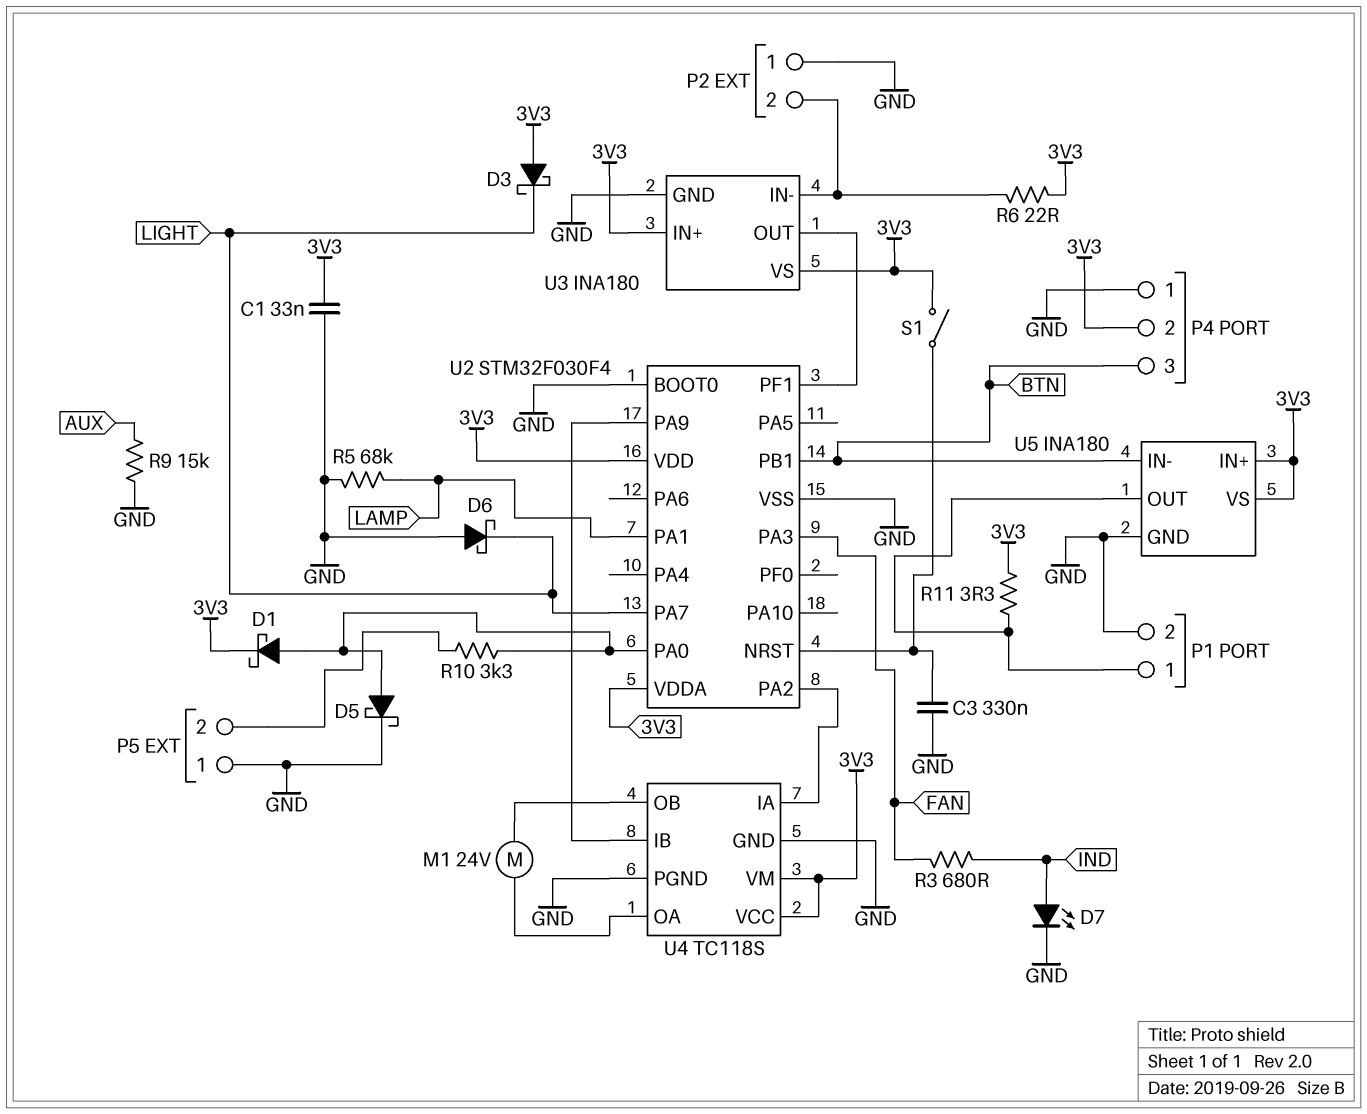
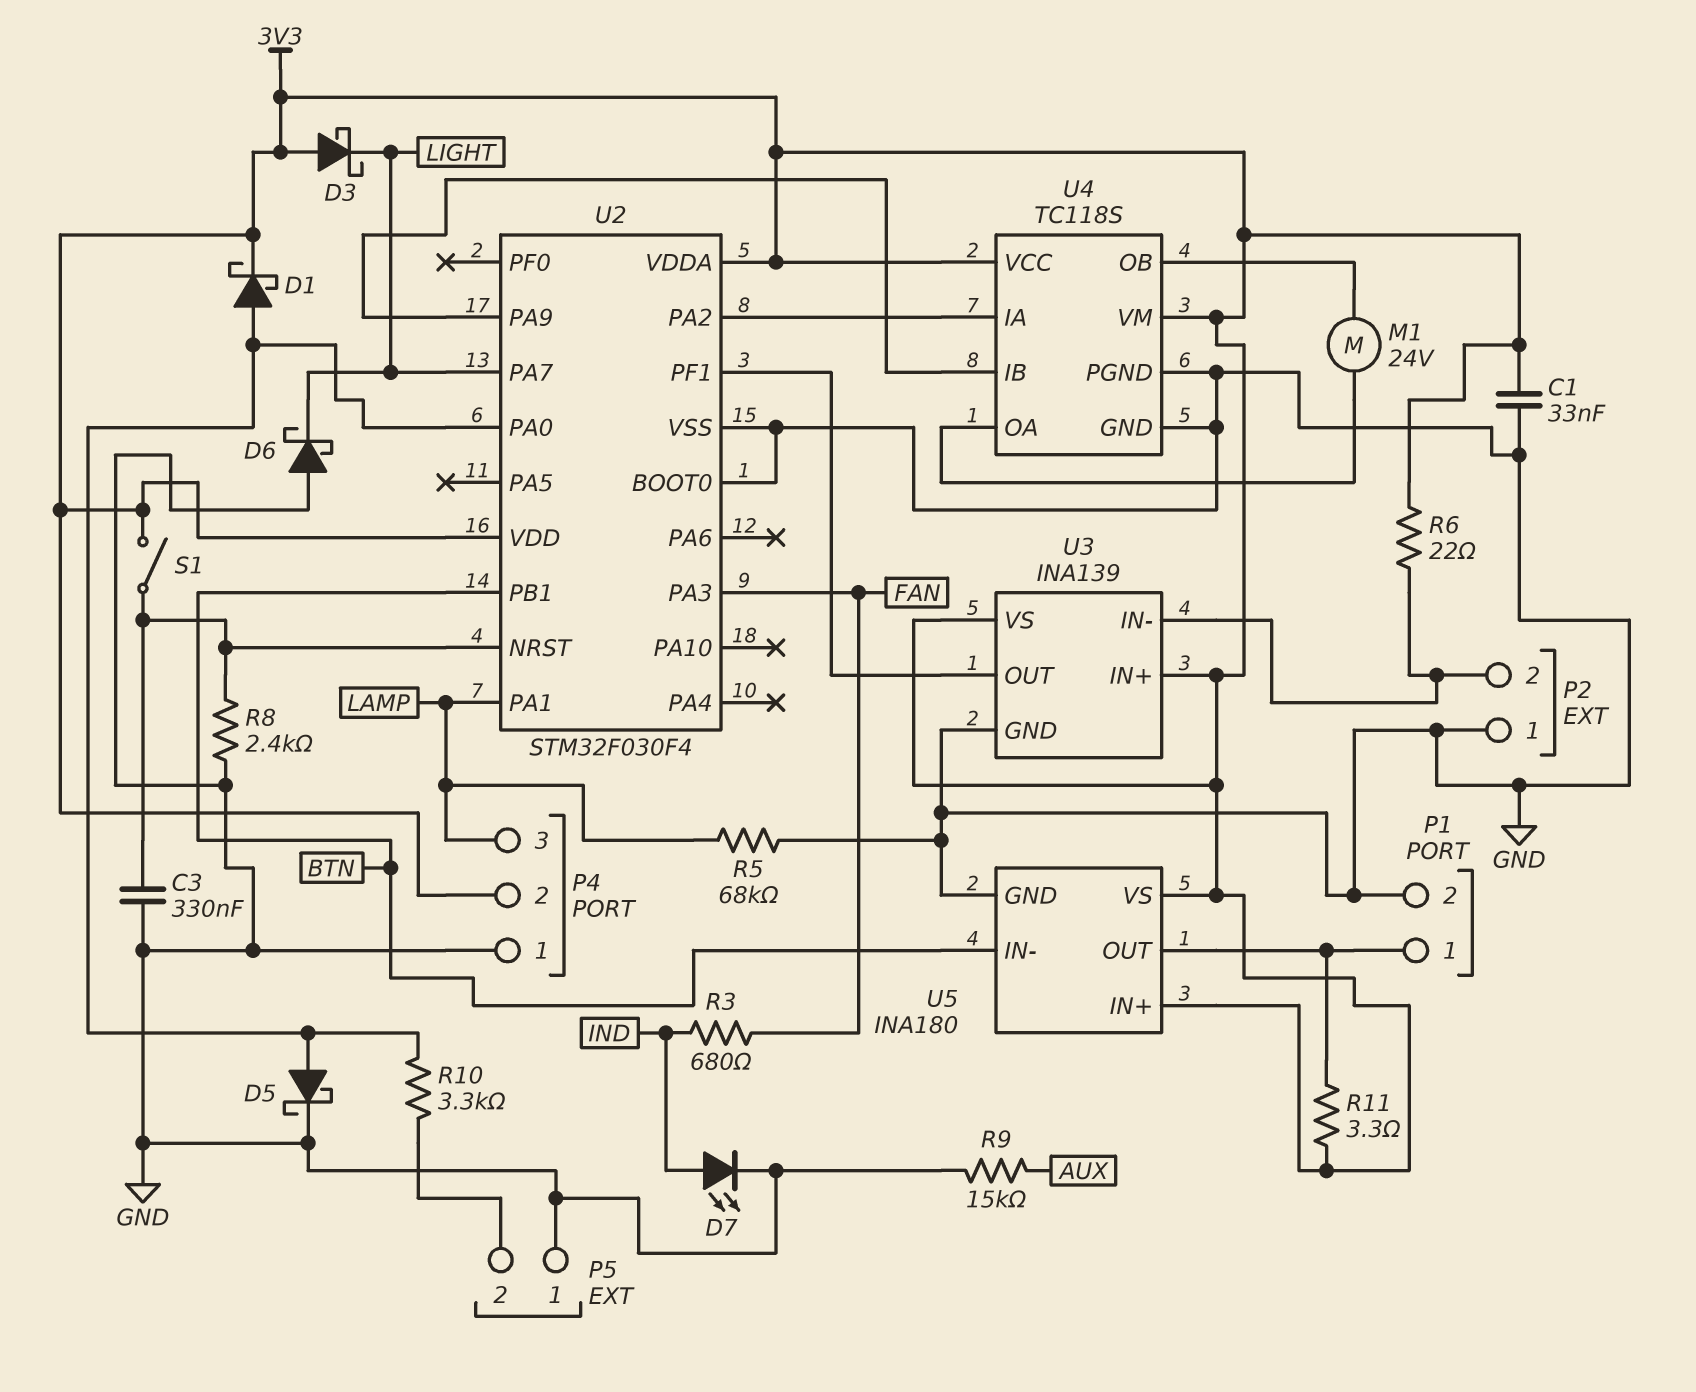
P4 pin 3: BTN -> LAMP
R8: none -> 2.4k (GND, U2/NRST)
U3: INA180 -> INA139

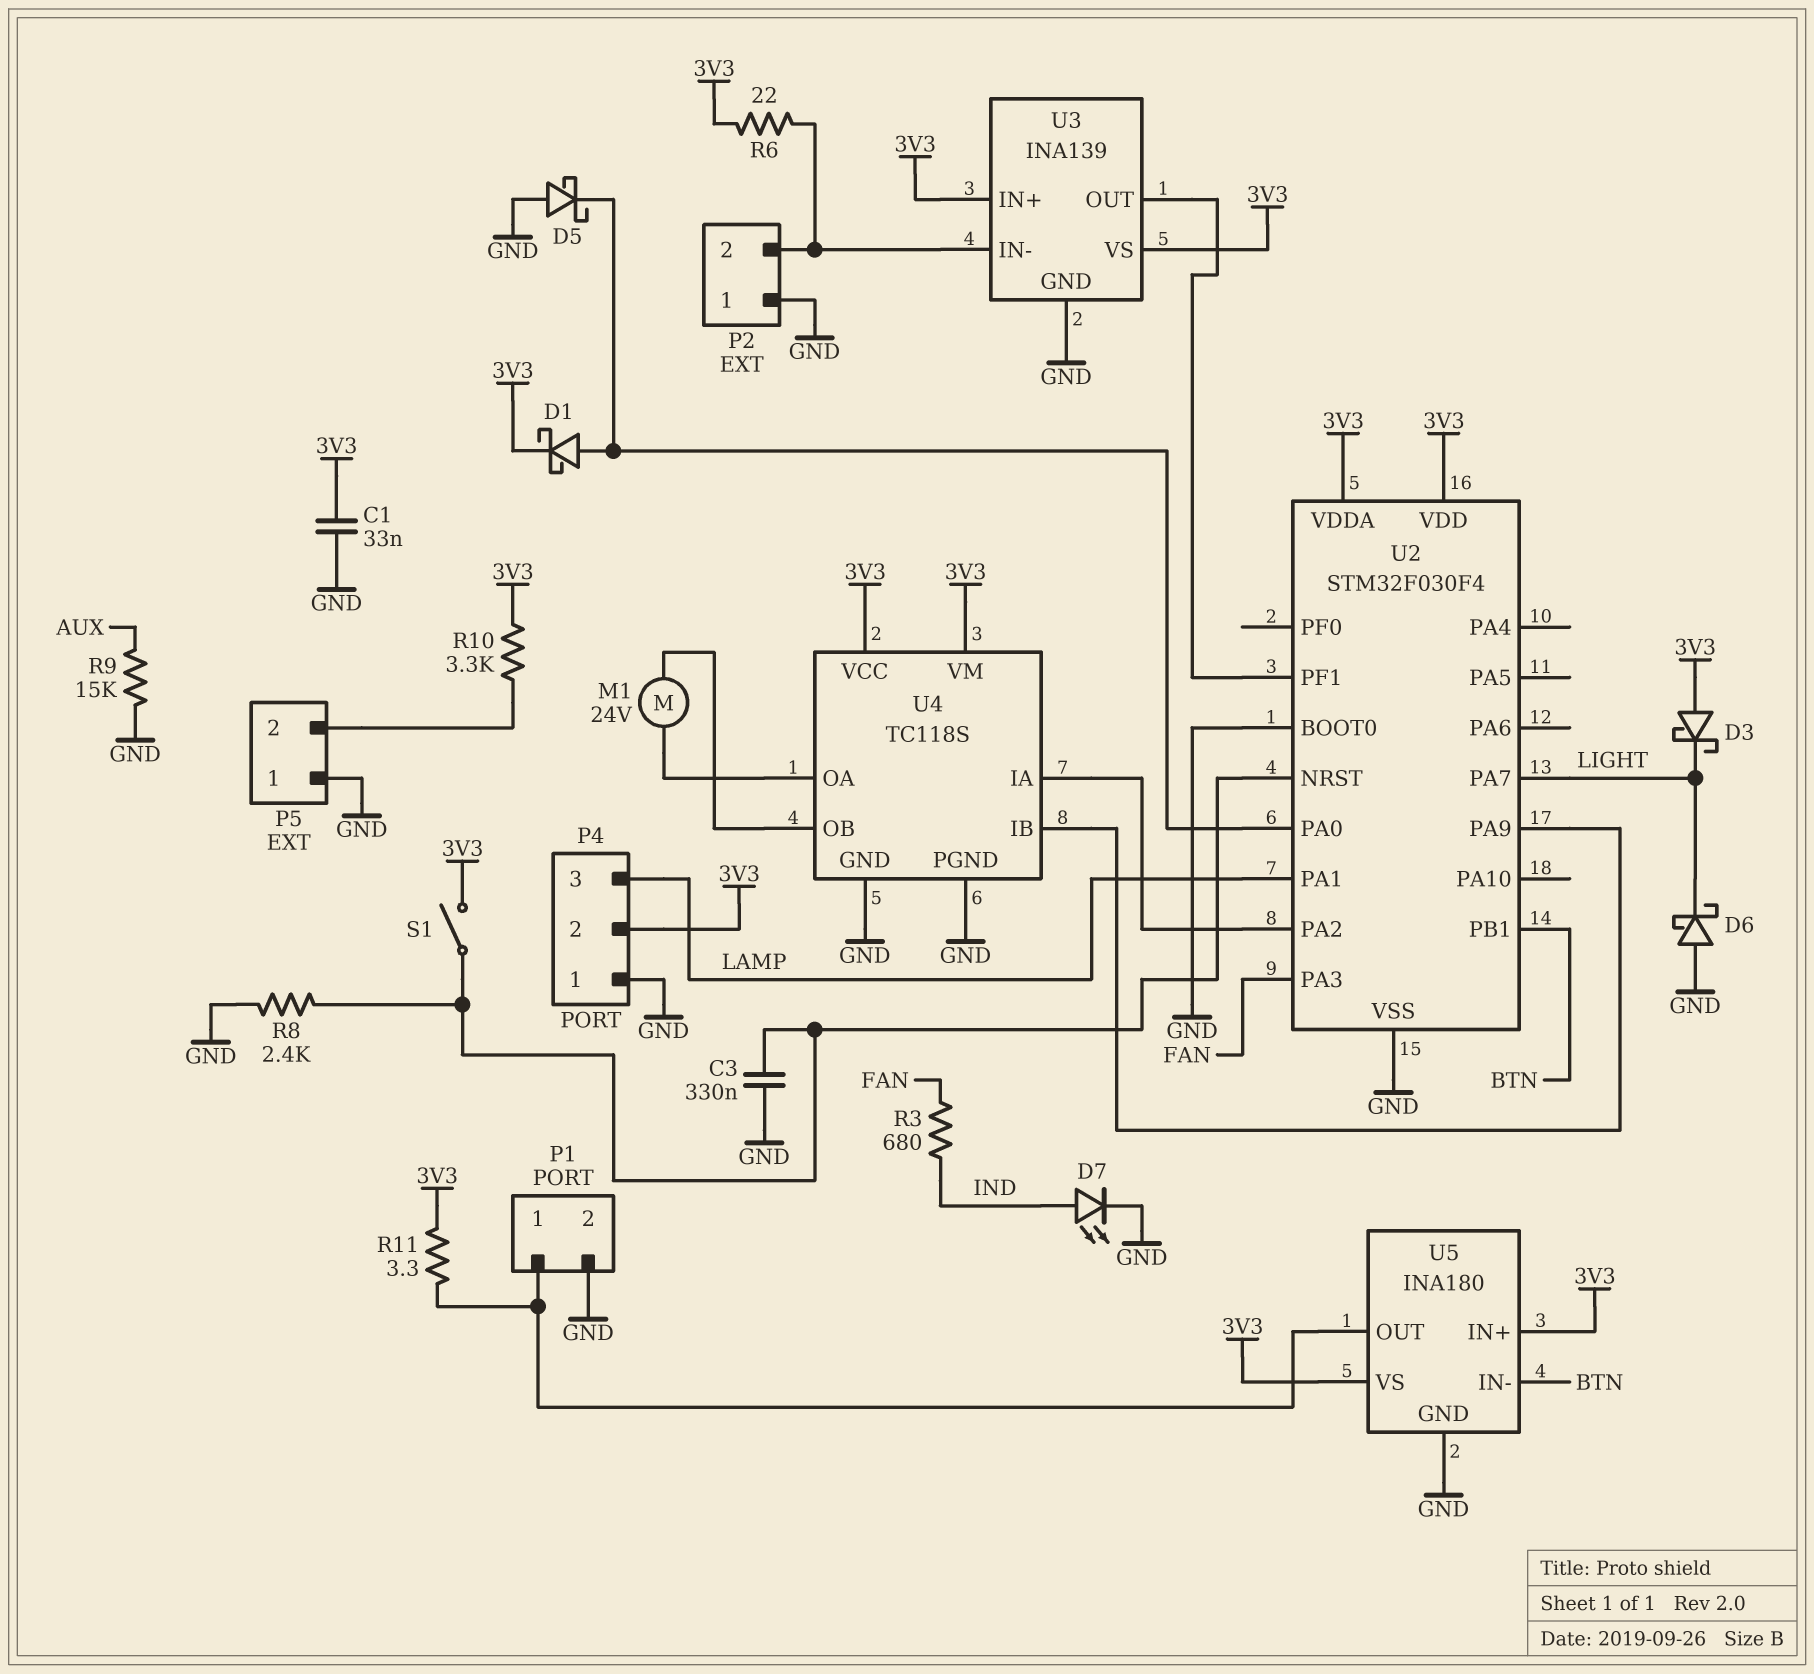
D5: schottky (A U2/PA0, K GND) -> schottky (A GND, K U2/PA0)
R5: 68k (GND, LAMP) -> none
R10: 3.3k (P5/2, U2/PA0) -> 3.3k (3V3, P5/2)

